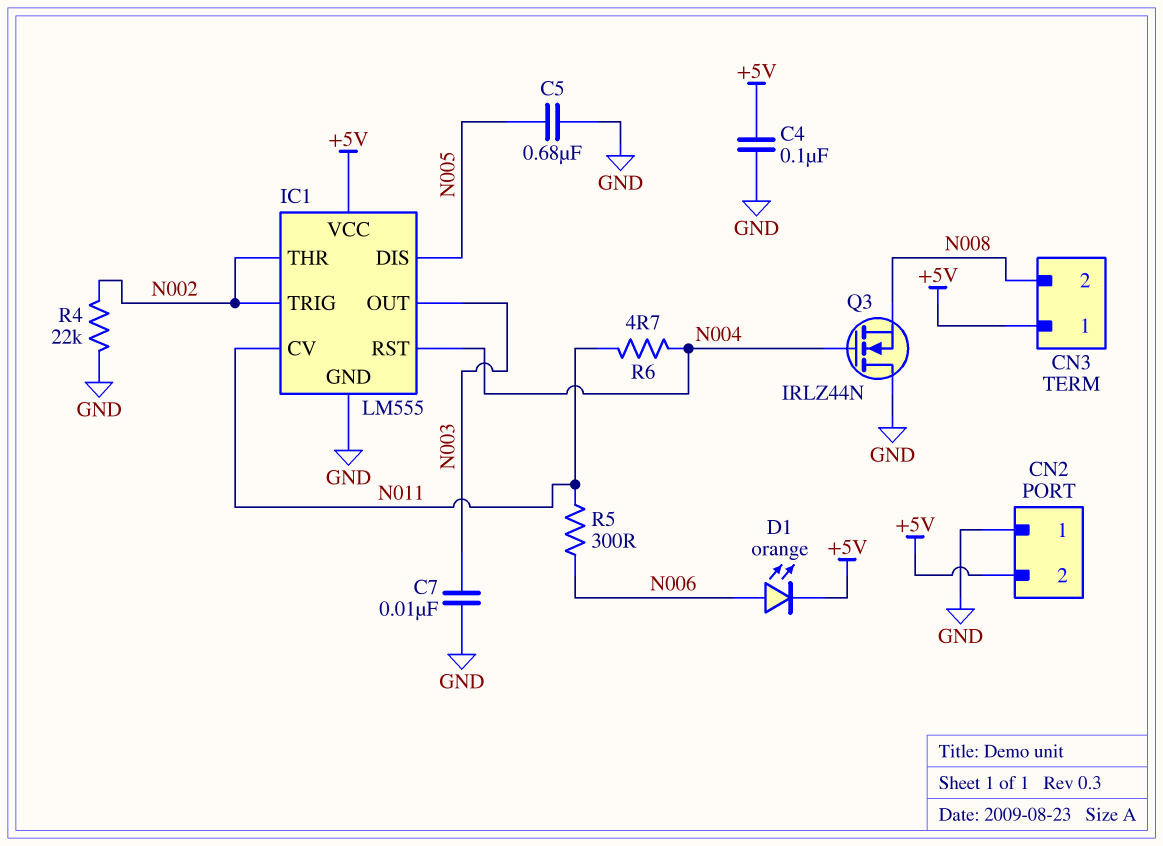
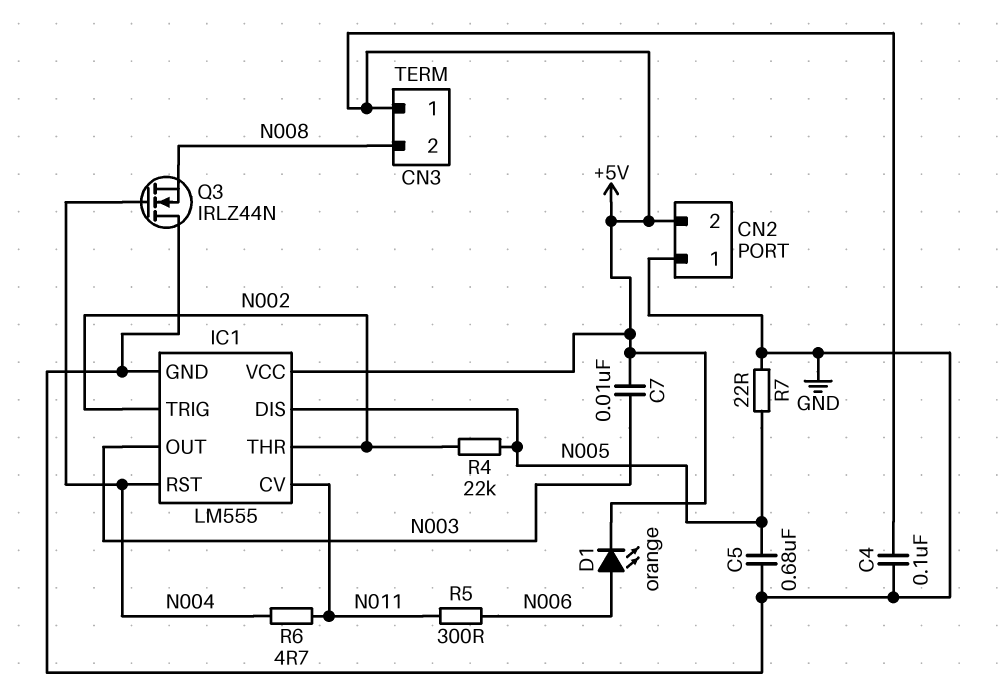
C7: 10nF (GND, N003) -> 10nF (+5V, N003)
R4: 22k (GND, N002) -> 22k (N002, N005)
R7: none -> 22 (GND, N005)

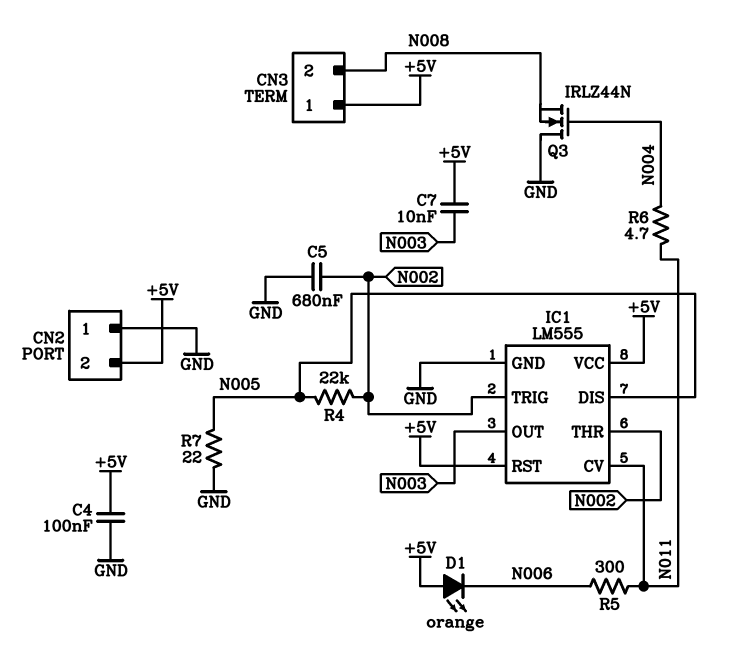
C5: 680nF (GND, N005) -> 680nF (GND, N002)
D1: LED orange (A N006, K +5V) -> LED orange (A +5V, K N006)
IC1 pin RST: N004 -> +5V

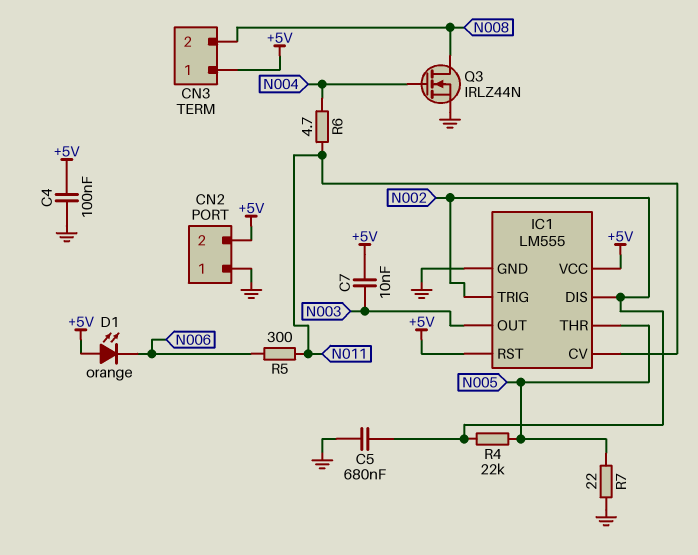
IC1 pin DIS: N005 -> N002
IC1 pin THR: N002 -> N005
Q3: NMOS IRLZ44N (G N004, D GND, S N008) -> NMOS IRLZ44N (G N004, D N008, S GND)

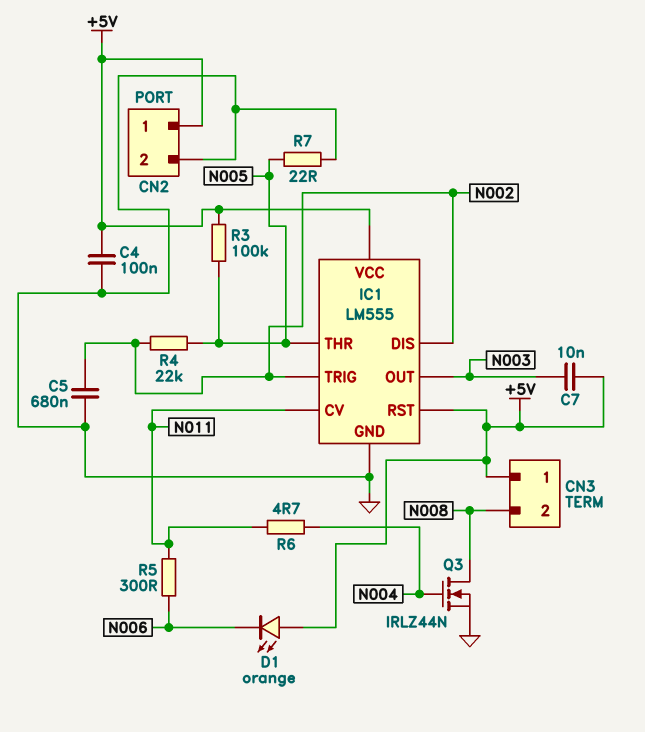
CN2 pin 1: GND -> +5V
CN2 pin 2: +5V -> GND
R3: none -> 100k (+5V, N005)

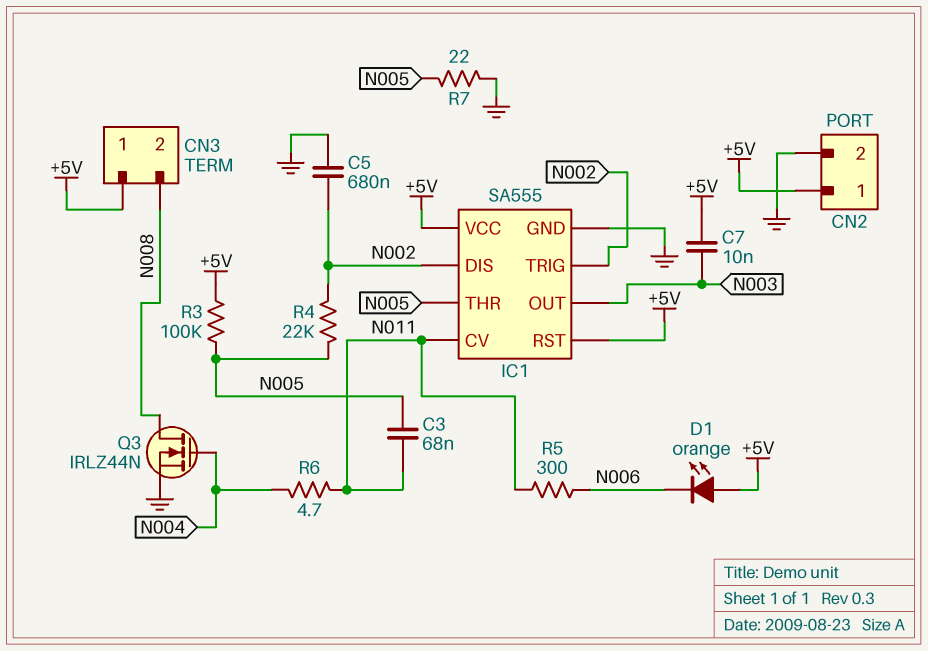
C3: none -> 68nF (N005, N011)
C4: 100nF (+5V, GND) -> none
IC1: LM555 -> SA555

